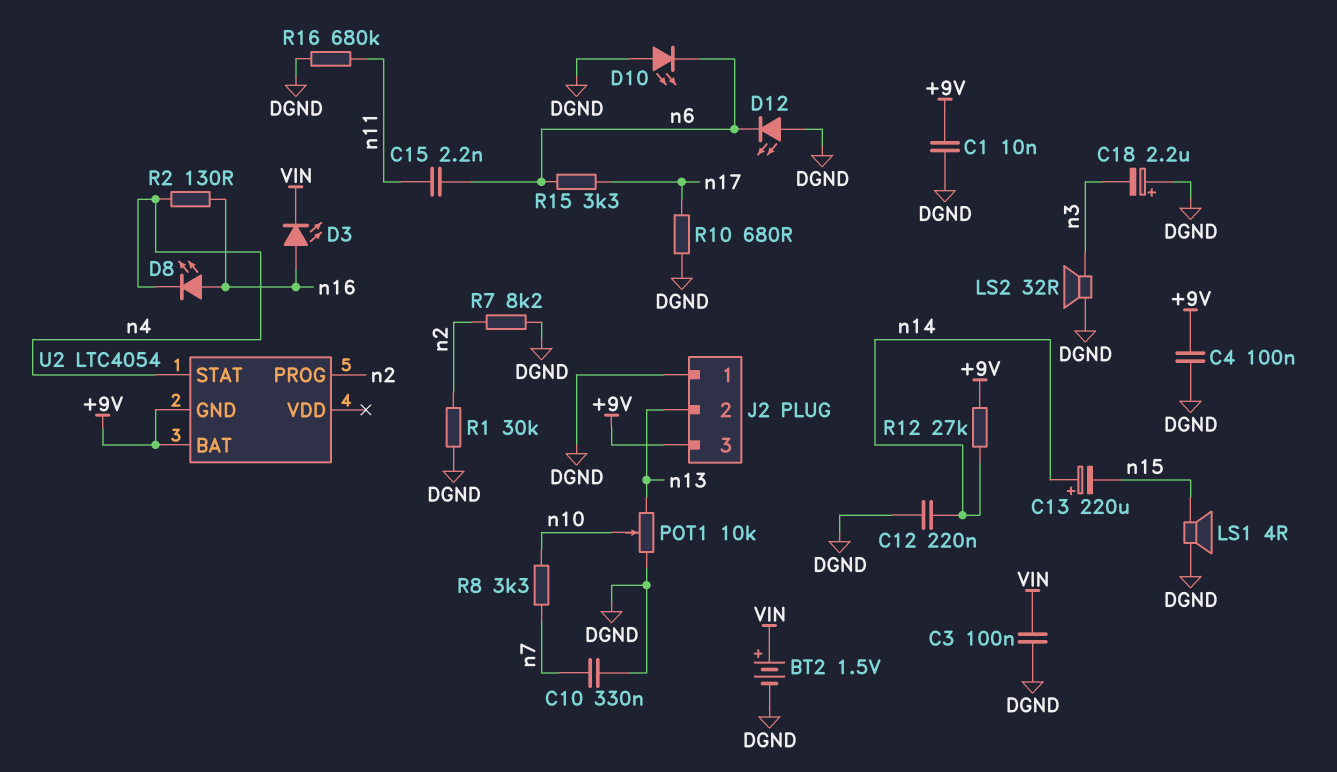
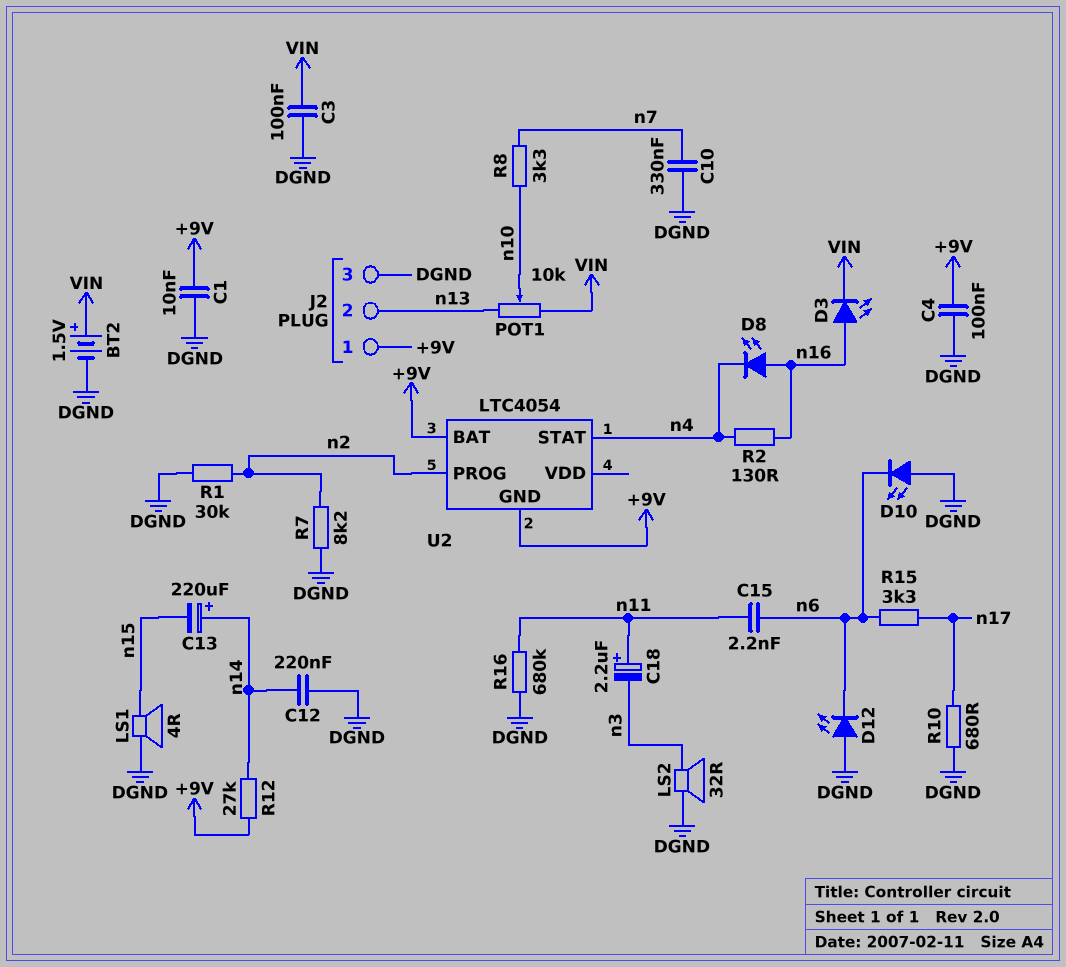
C18: 2.2uF (plus DGND, minus n3) -> 2.2uF (plus n11, minus n3)
J2 pin 1: DGND -> +9V
J2 pin 3: +9V -> DGND
POT1: 10k (DGND, n13, wiper n10) -> 10k (VIN, n13, wiper n10)

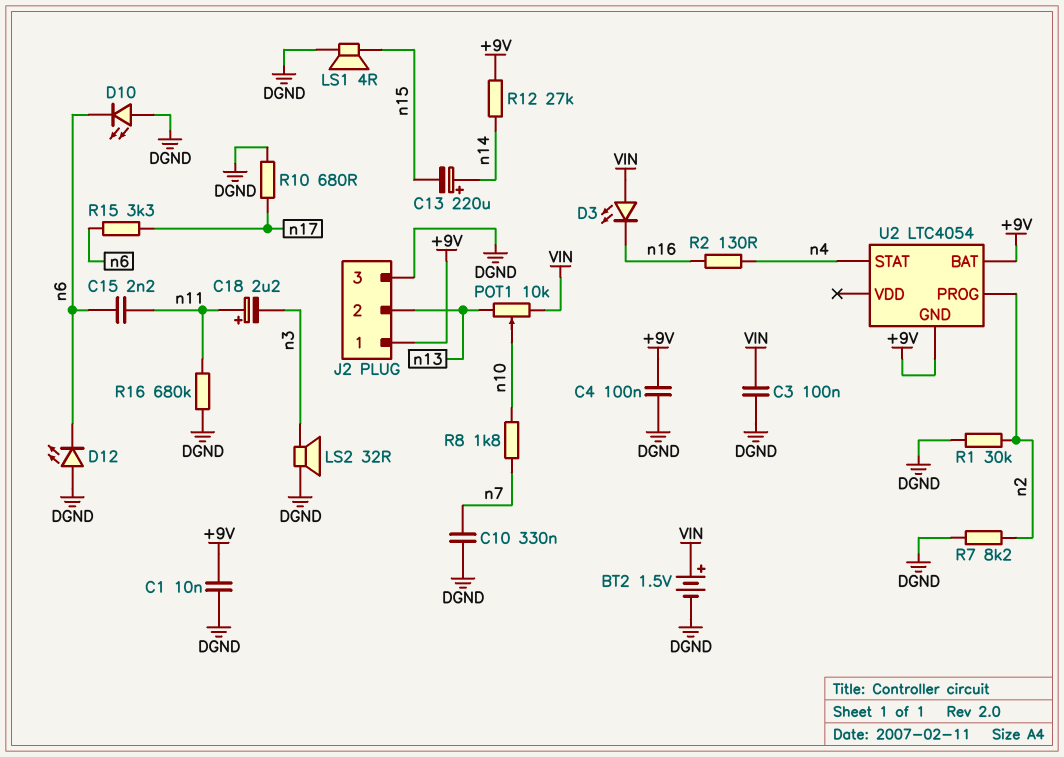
C12: 220nF (DGND, n14) -> none
D3: LED (A n16, K VIN) -> LED (A VIN, K n16)
D8: LED (A n16, K n4) -> none
R8: 3.3k (n7, n10) -> 1.8k (n7, n10)

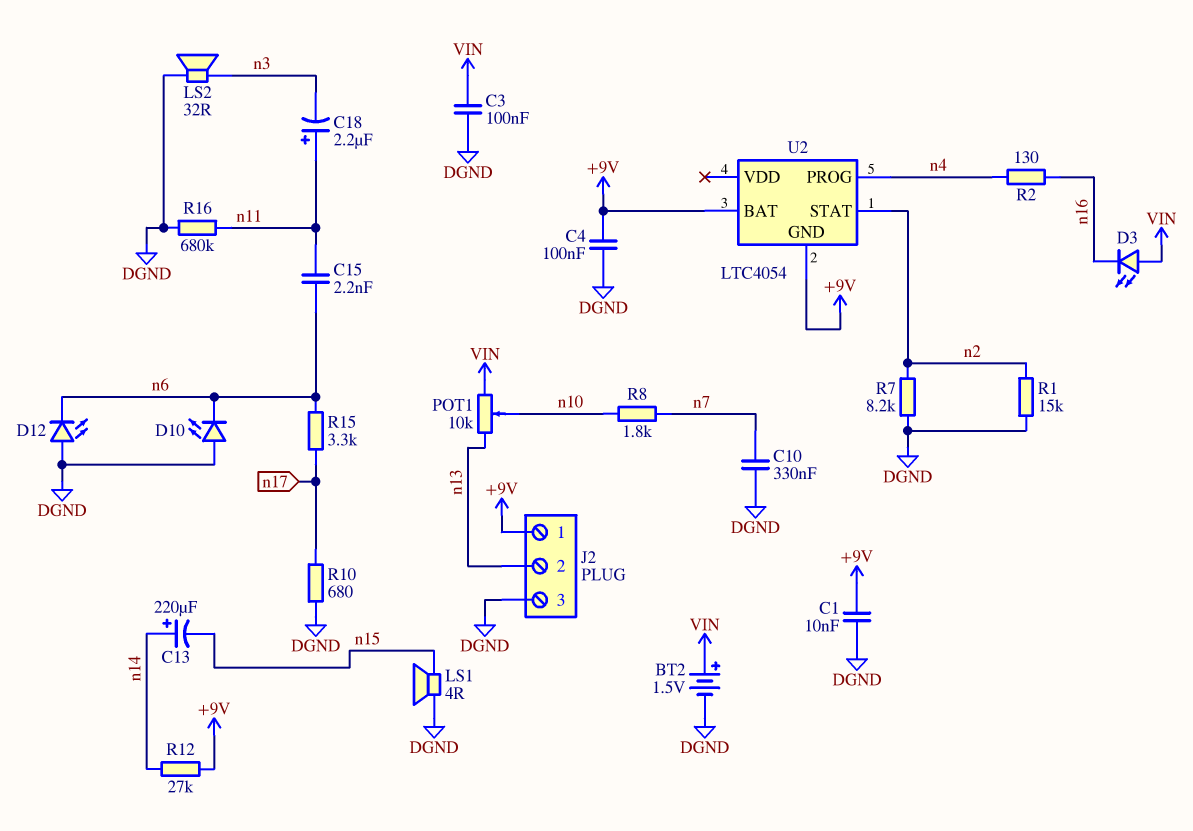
R1: 30k (DGND, n2) -> 15k (DGND, n2)
U2 pin PROG: n2 -> n4
U2 pin STAT: n4 -> n2

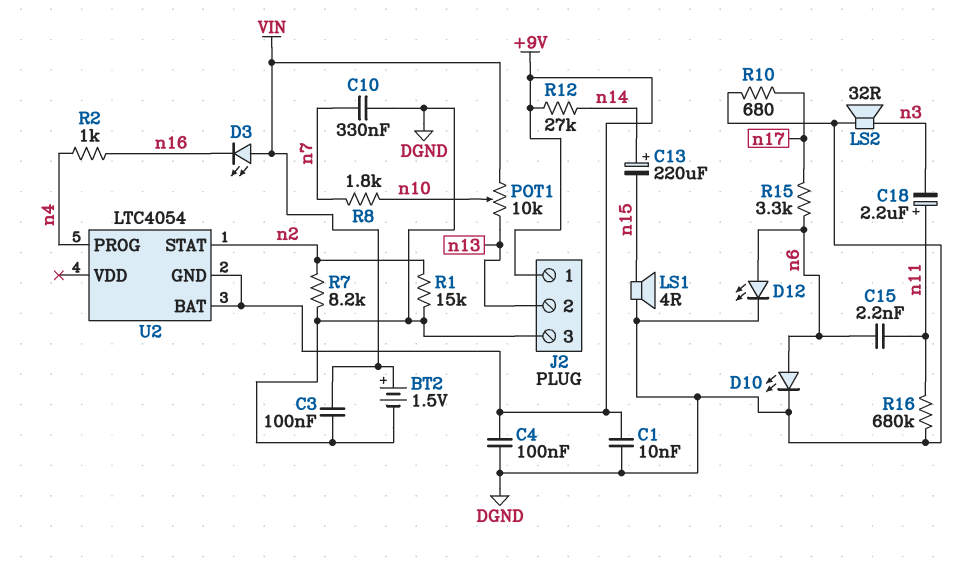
D10: LED (A DGND, K n6) -> LED (A n6, K DGND)
D12: LED (A DGND, K n6) -> LED (A n6, K DGND)
R2: 130 (n4, n16) -> 1k (n4, n16)

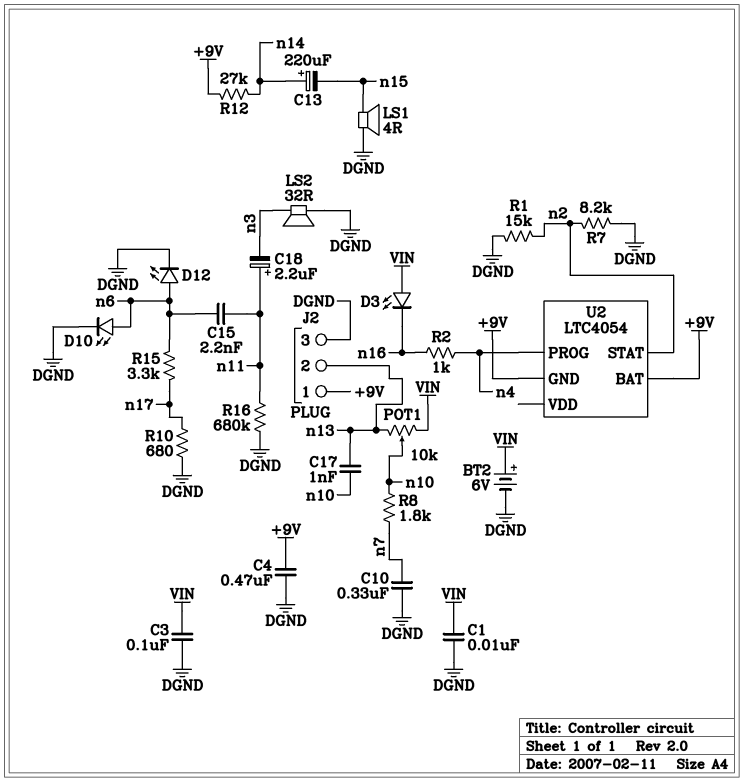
BT2: 1.5V (plus VIN, minus DGND) -> 6V (plus VIN, minus DGND)
C1: 10nF (+9V, DGND) -> 10nF (DGND, VIN)
C4: 100nF (+9V, DGND) -> 470nF (+9V, DGND)
C17: none -> 1nF (n10, n13)

